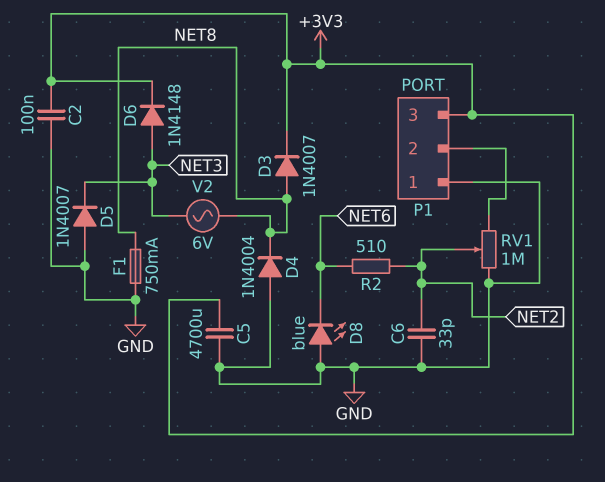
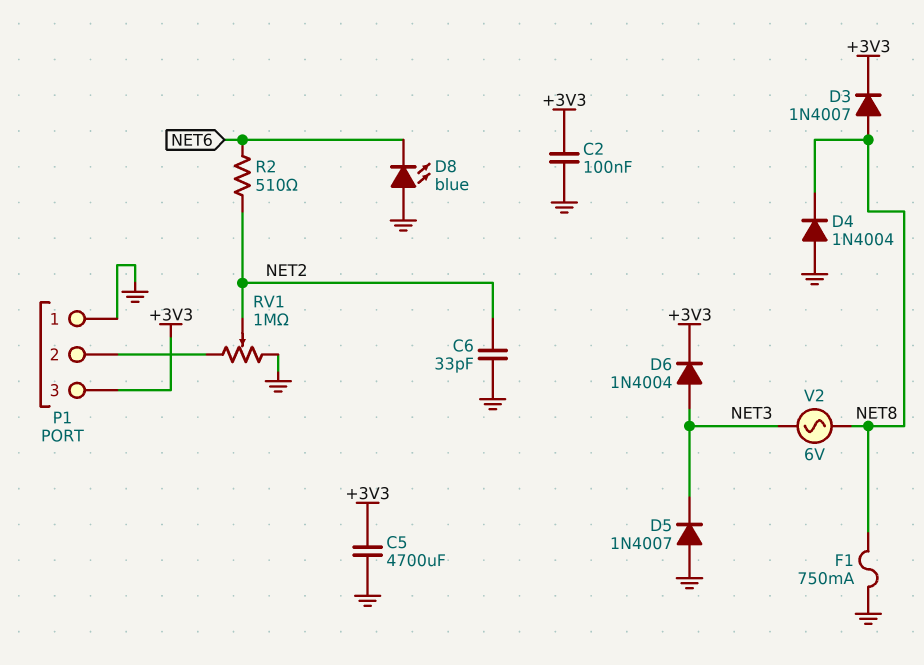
D6: diode 1N4148 (A NET3, K +3V3) -> diode 1N4004 (A NET3, K +3V3)

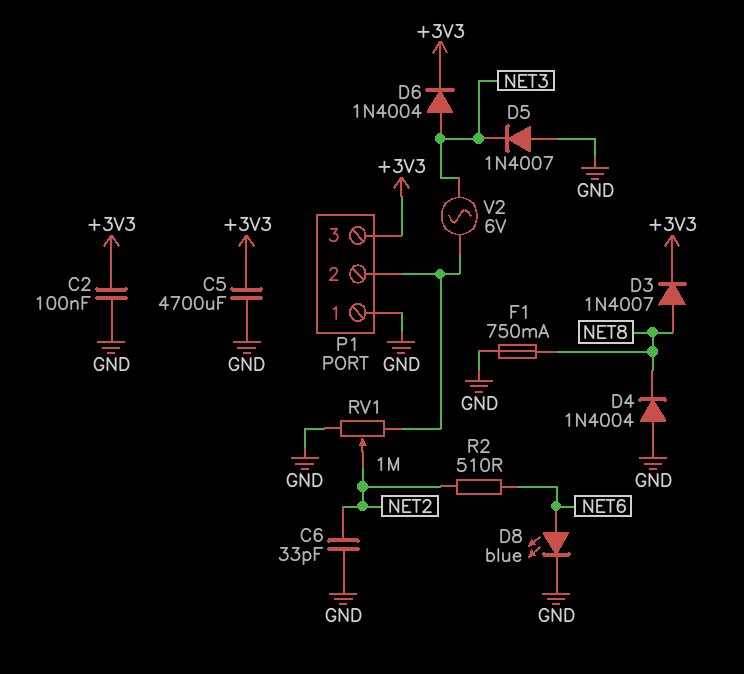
D8: LED blue (A GND, K NET6) -> LED blue (A NET6, K GND)
V2: AC 6V (NET3, NET8) -> AC 6V (NET3, P1/2)

